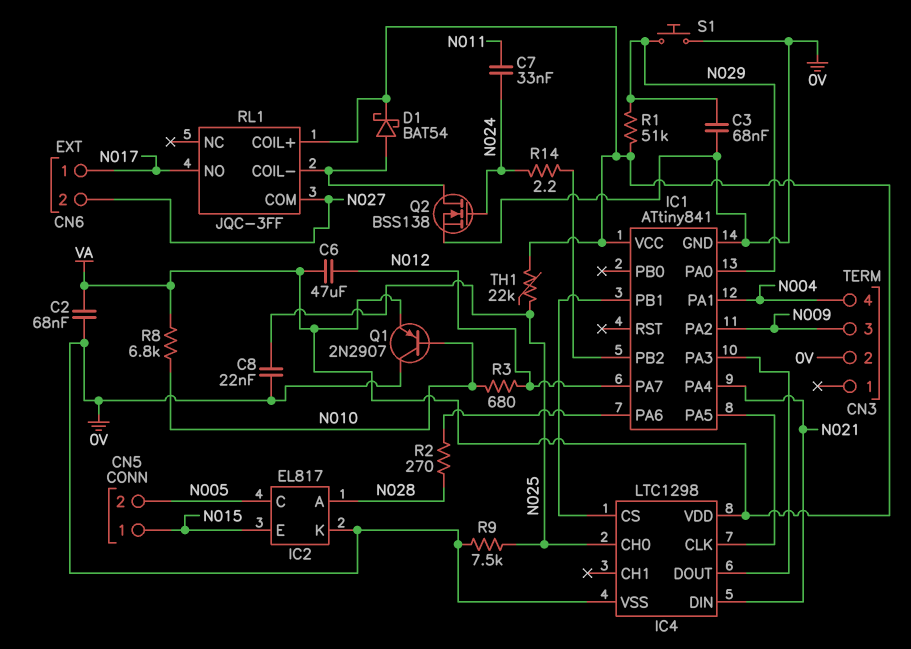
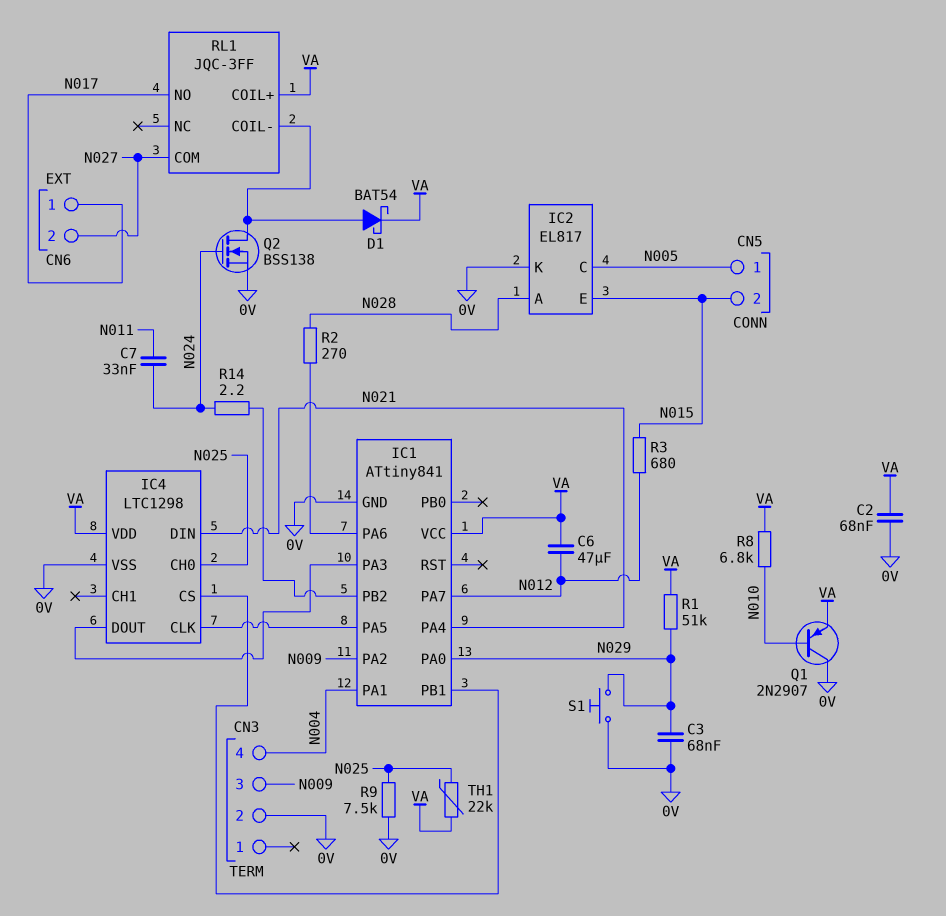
C8: 22nF (0V, N025) -> none
CN5 pin 1: N015 -> N005
CN5 pin 2: N005 -> N015
R3: 680 (N010, N012) -> 680 (N012, N015)

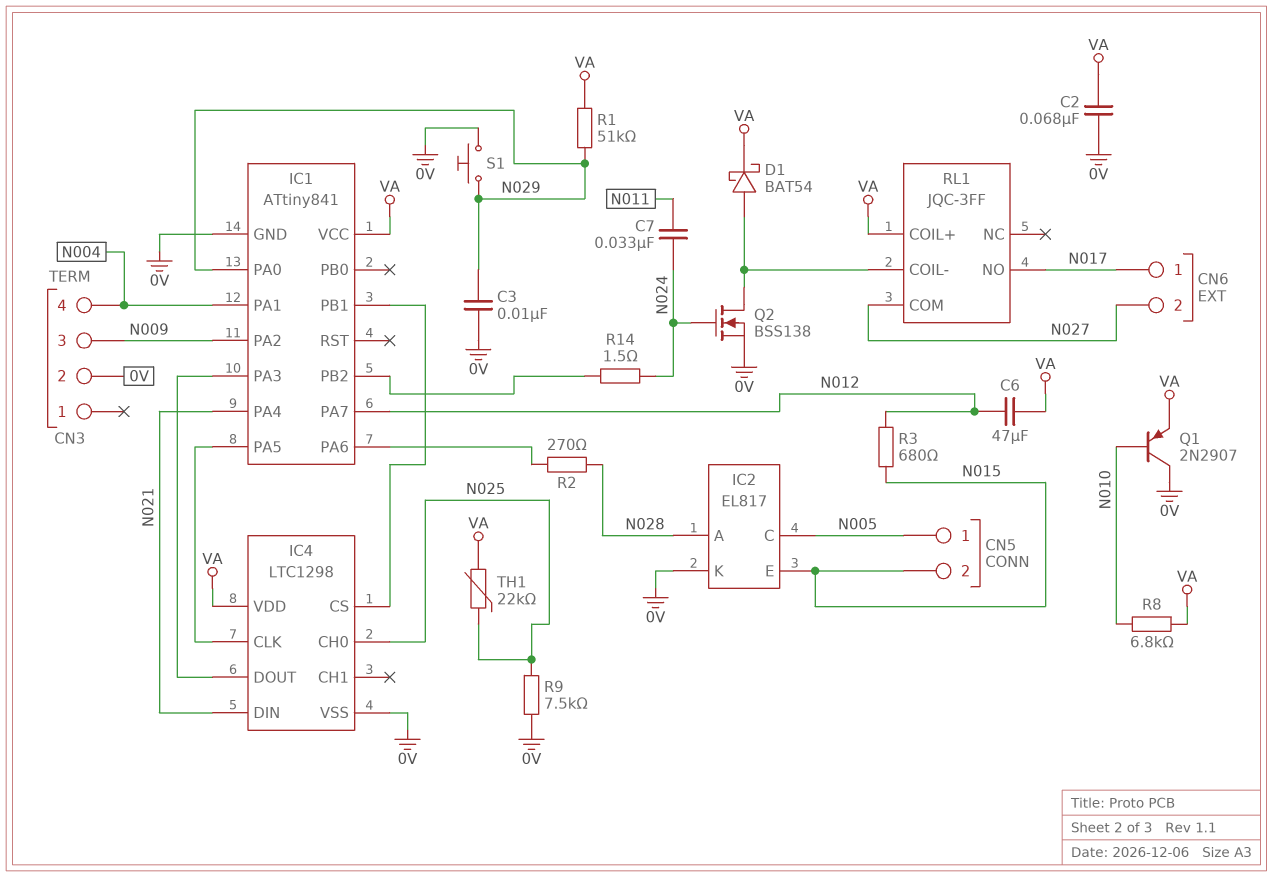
C3: 68nF (0V, N029) -> 10nF (0V, N029)
R14: 2.2 (IC1/PB2, N024) -> 1.5 (IC1/PB2, N024)

